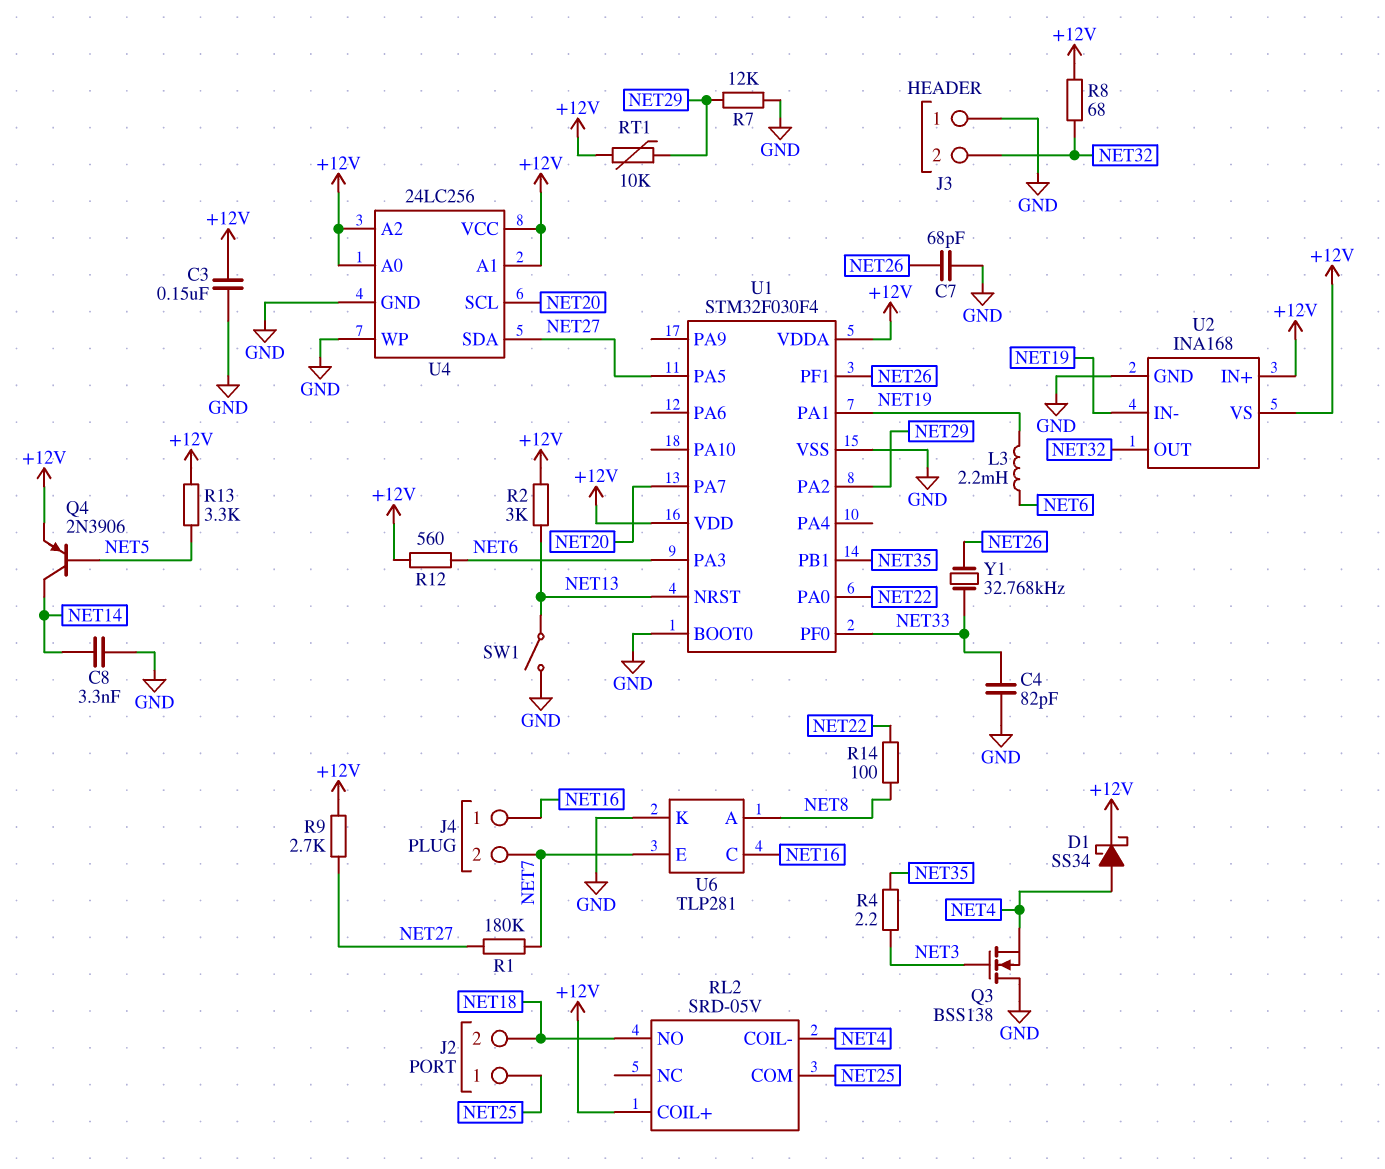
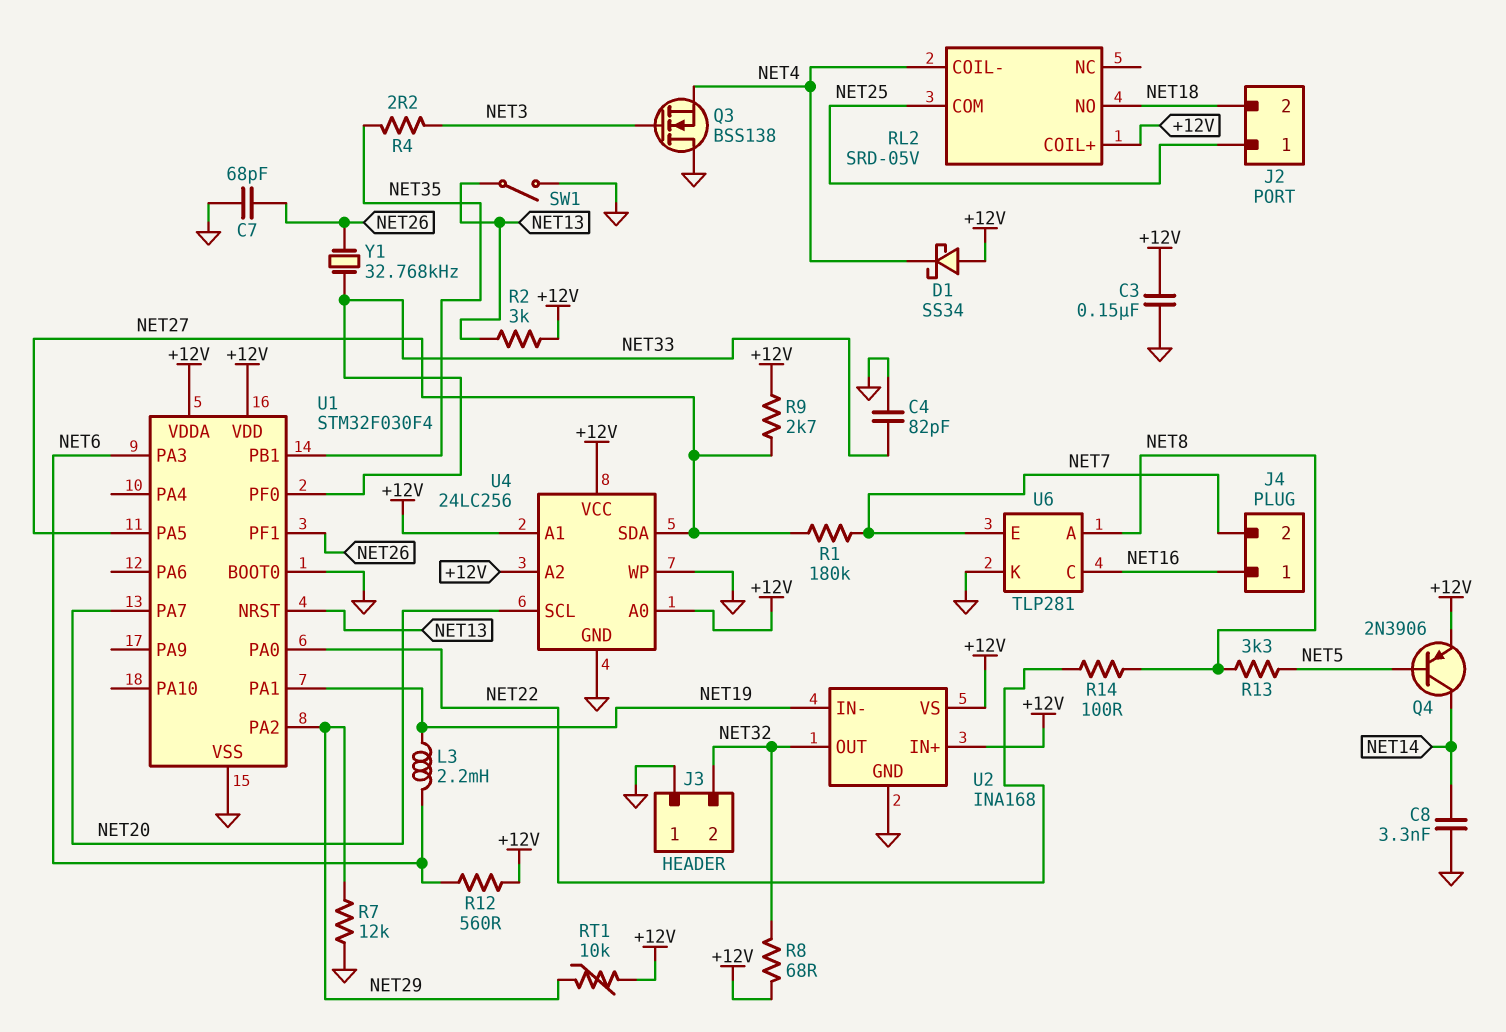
D1: schottky SS34 (A NET4, K +12V) -> schottky SS34 (A +12V, K NET4)
R13: 3.3k (+12V, NET5) -> 3.3k (NET5, NET8)

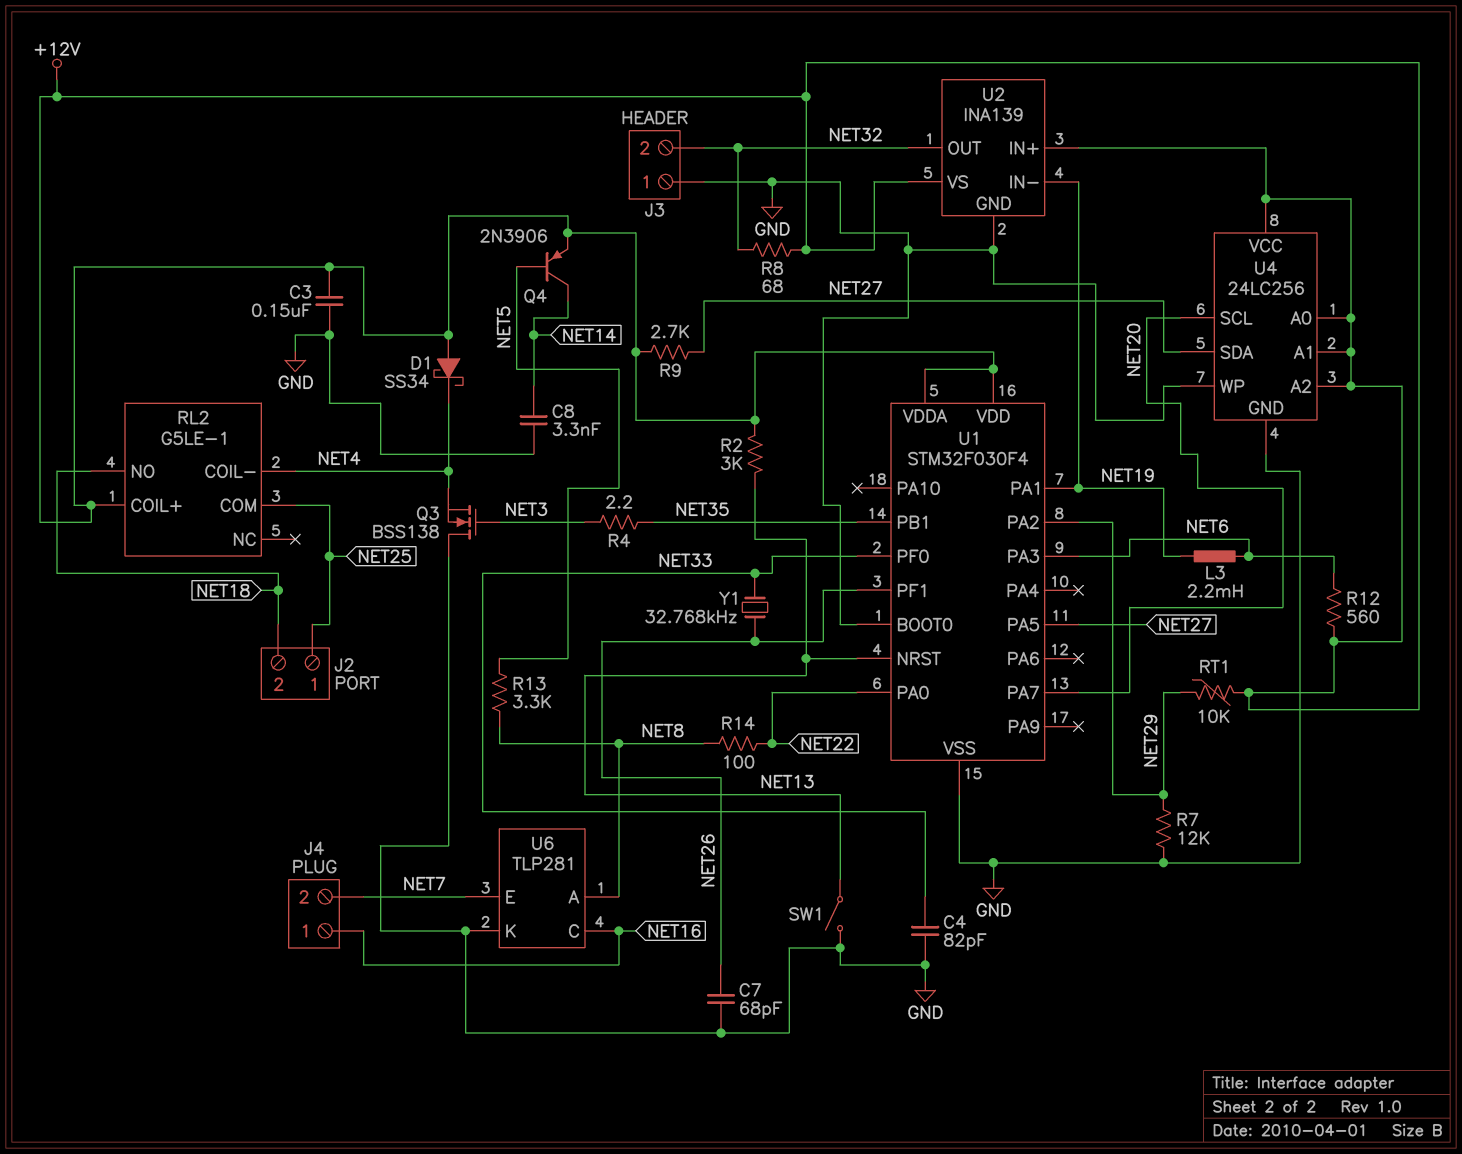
R1: 180k (NET7, NET27) -> none
RL2: SRD-05V -> G5LE-1
U2: INA168 -> INA139

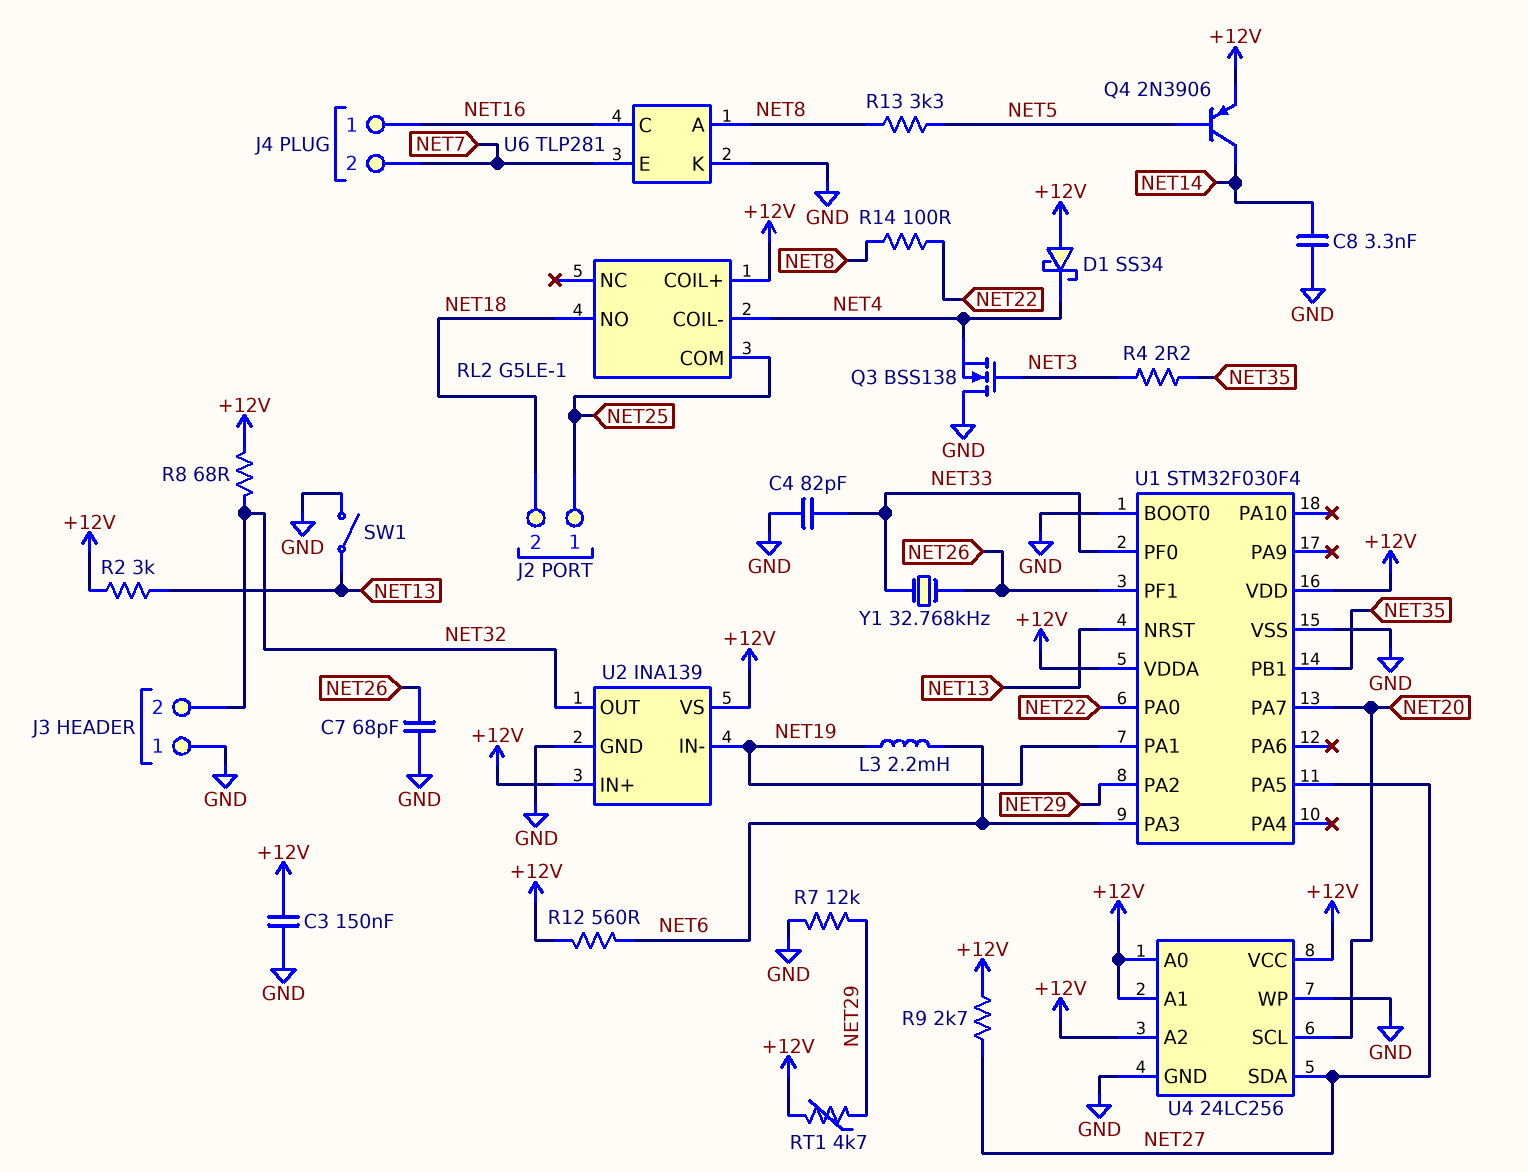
RT1: 10k (+12V, NET29) -> 4.7k (+12V, NET29)

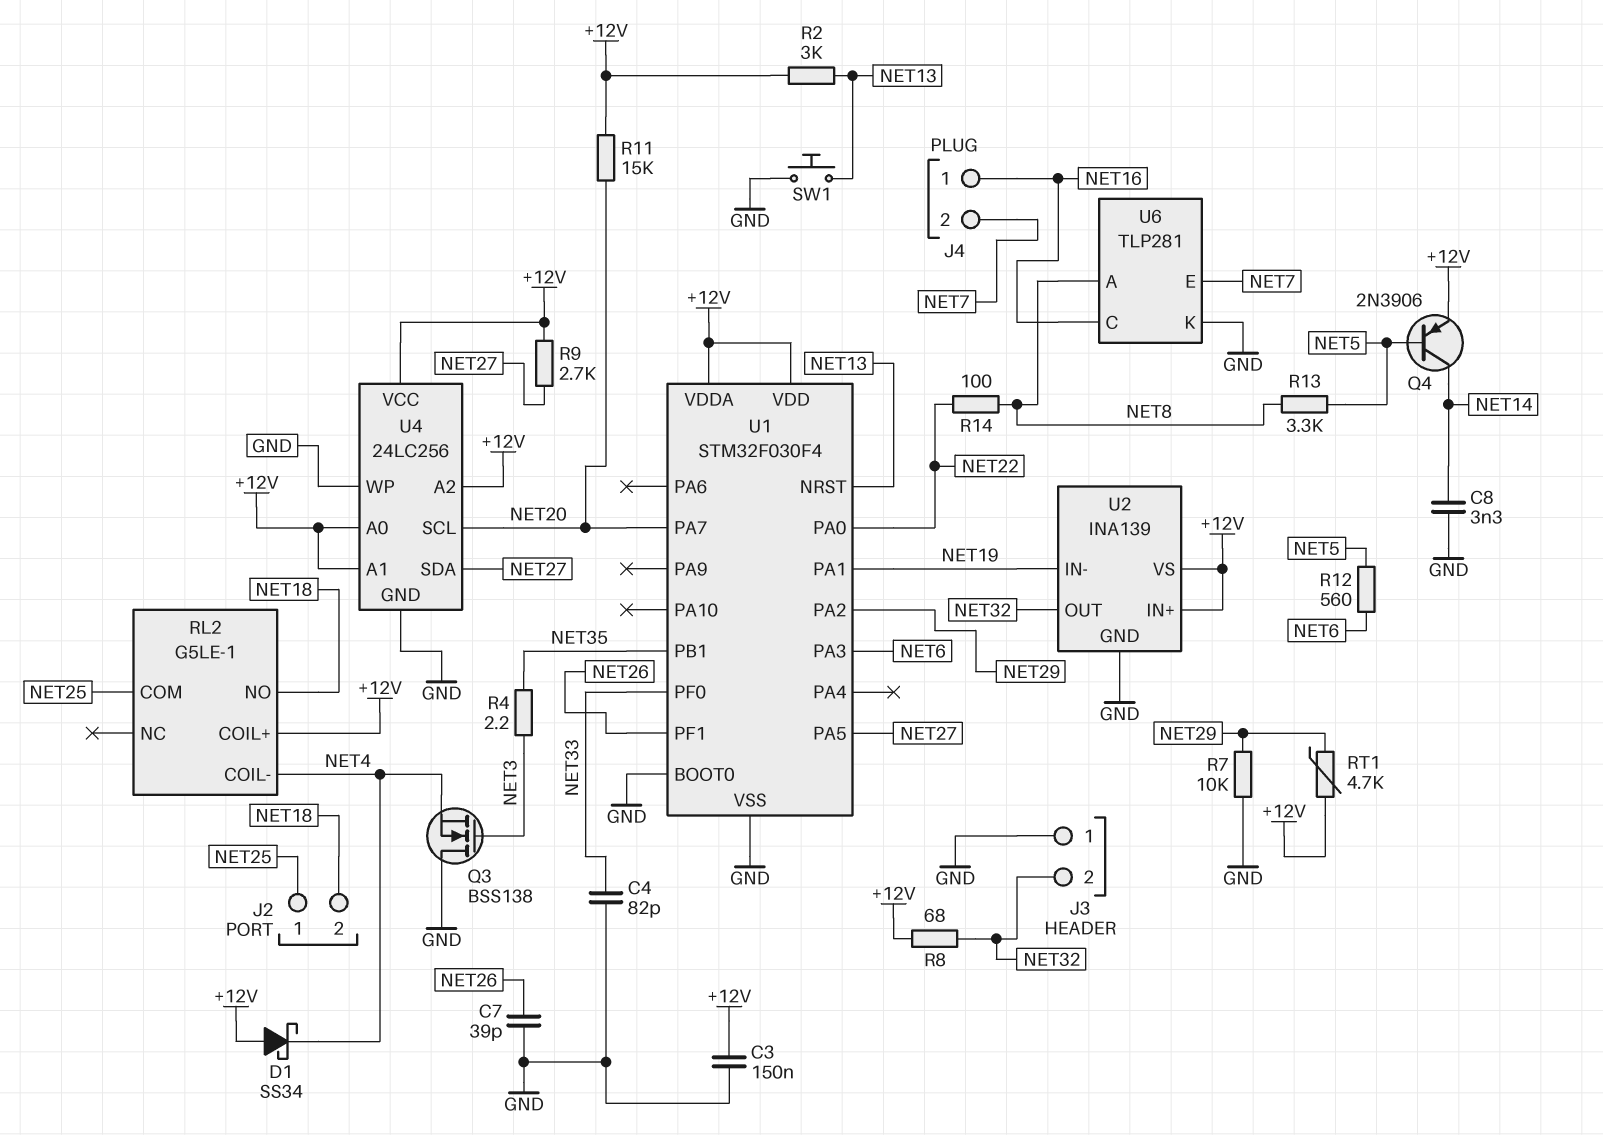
C7: 68pF (GND, NET26) -> 39pF (GND, NET26)
L3: 2.2mH (NET6, NET19) -> none
R7: 12k (GND, NET29) -> 10k (GND, NET29)
R11: none -> 15k (+12V, NET20)
R12: 560 (+12V, NET6) -> 560 (NET5, NET6)
SW1: switch (GND, NET13) -> button (GND, NET13)
Y1: 32.768kHz (NET26, NET33) -> none

